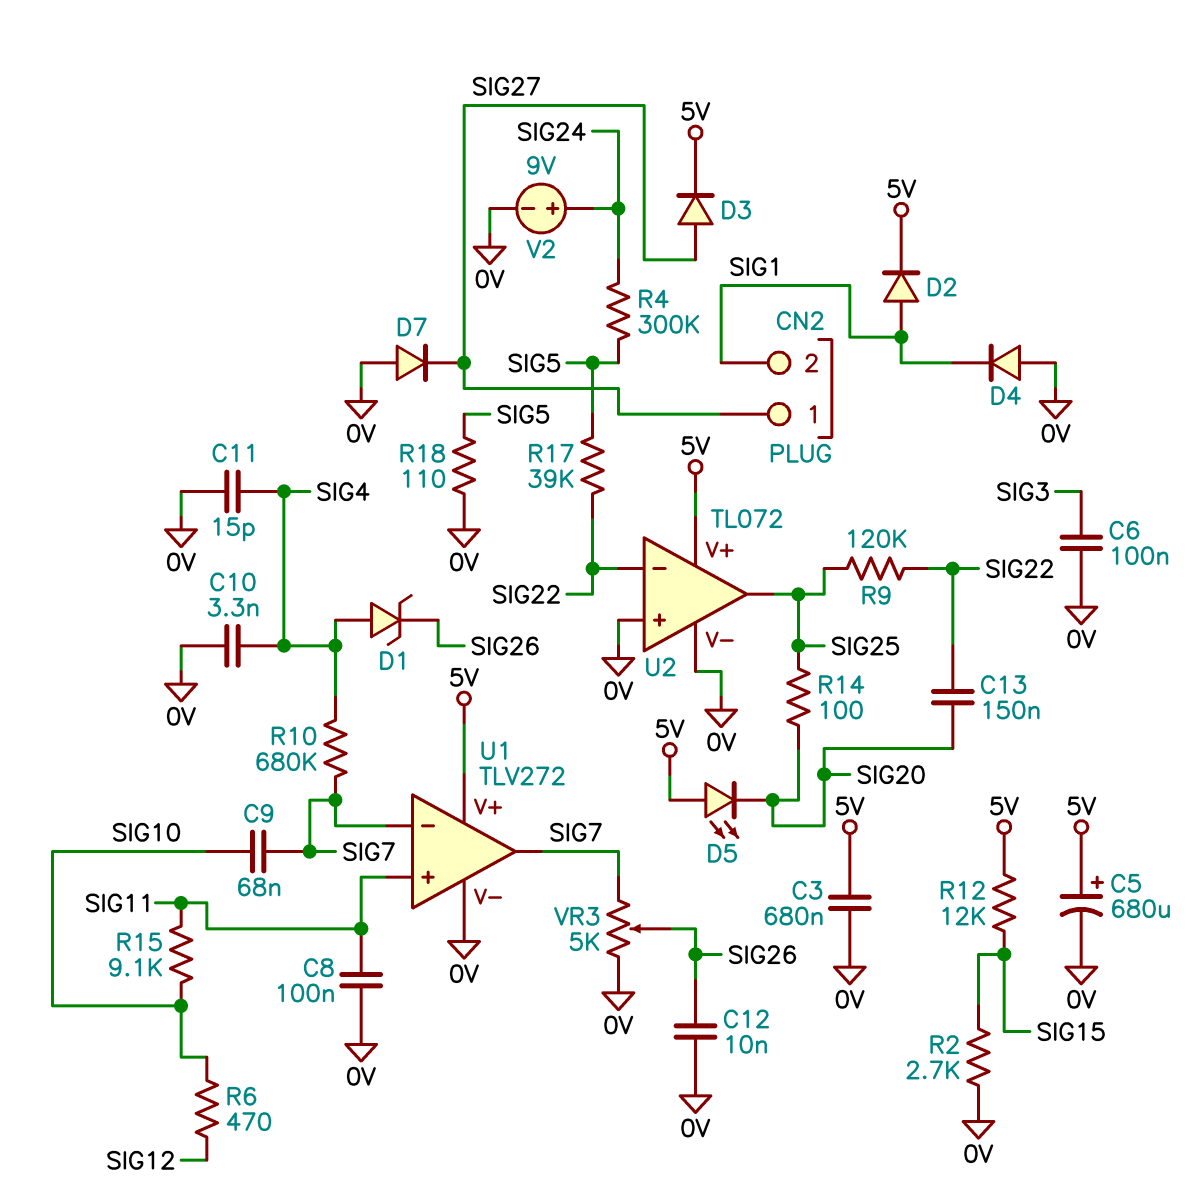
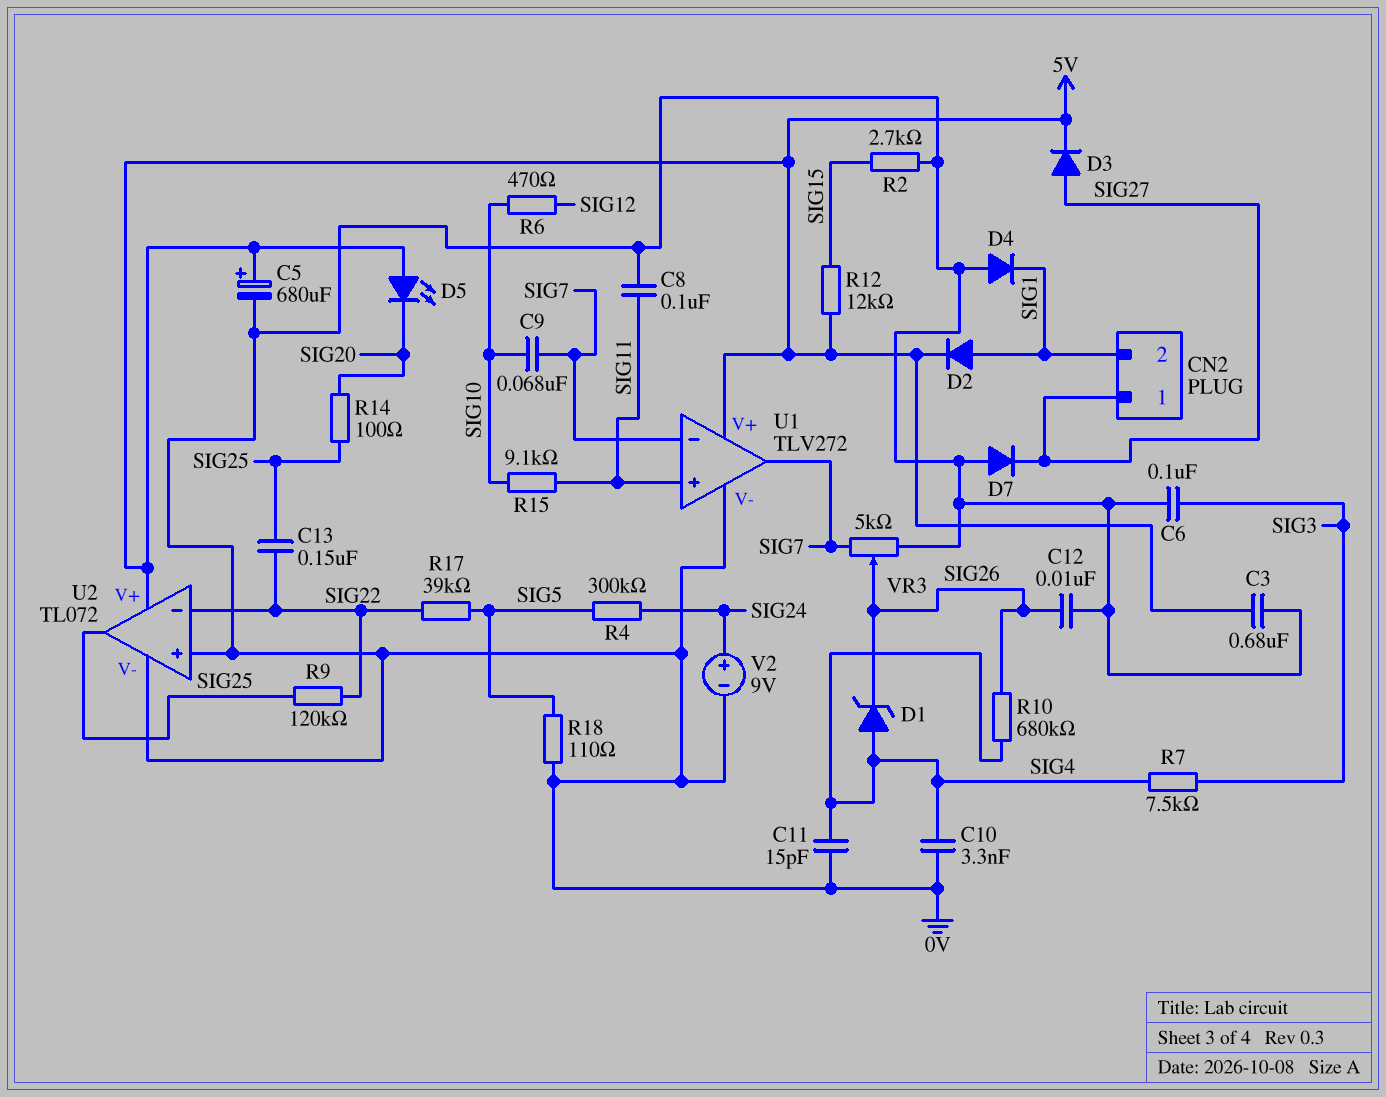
C13: 150nF (SIG20, SIG22) -> 150nF (SIG22, SIG25)
R7: none -> 7.5k (SIG3, SIG4)
R10: 680k (SIG4, SIG7) -> 680k (SIG4, SIG26)

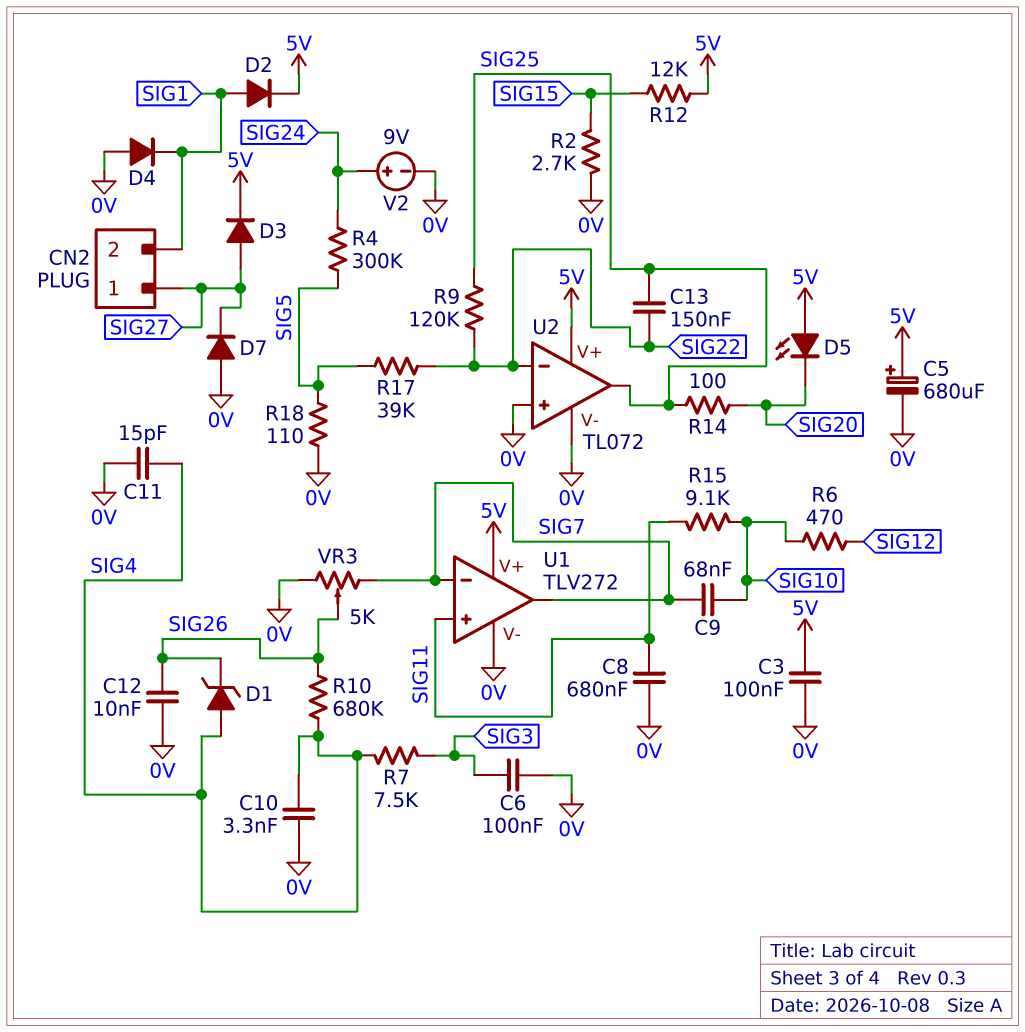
C3: 680nF (0V, 5V) -> 100nF (0V, 5V)
C8: 100nF (0V, SIG11) -> 680nF (0V, SIG11)

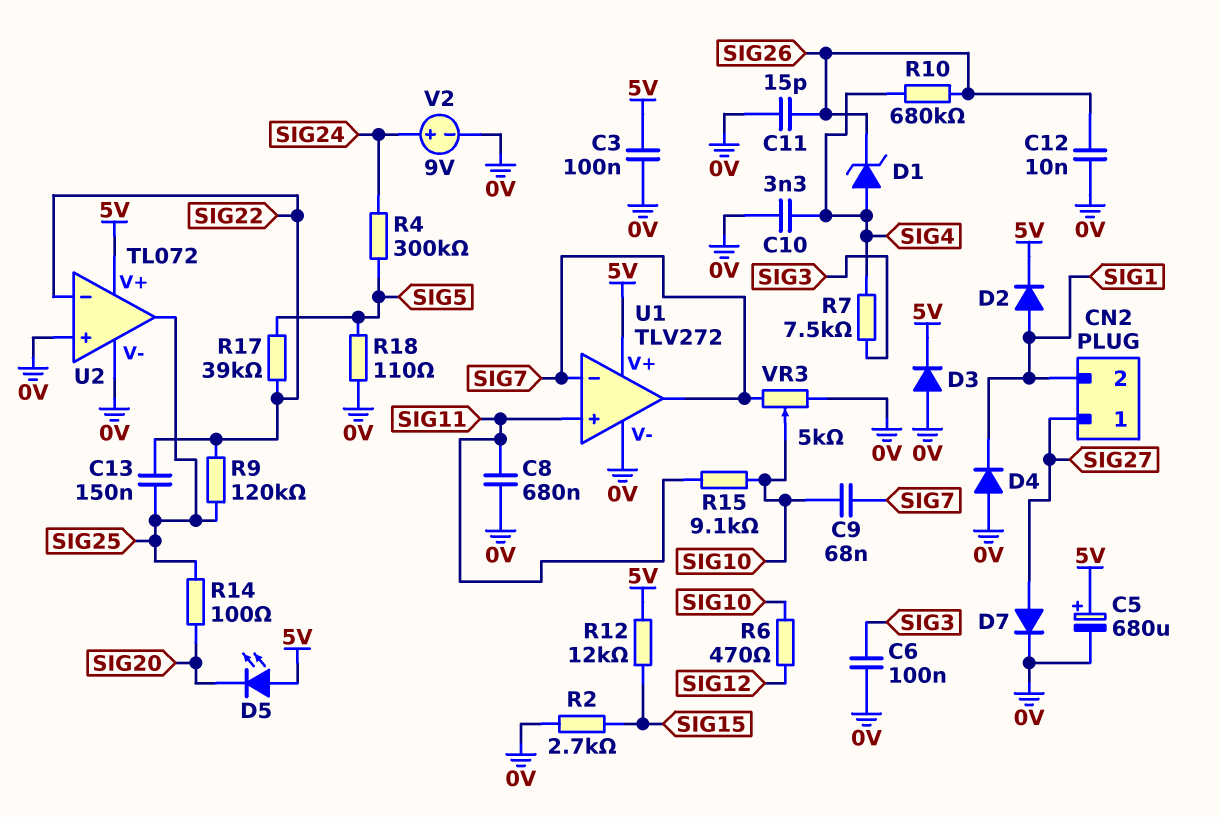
C11: 15pF (0V, SIG4) -> 15pF (0V, SIG26)
D3: diode (A SIG27, K 5V) -> diode (A 0V, K 5V)
D7: diode (A 0V, K SIG27) -> diode (A SIG27, K 0V)
VR3: 5k (0V, SIG7, wiper SIG26) -> 5k (0V, SIG7, wiper SIG10)

